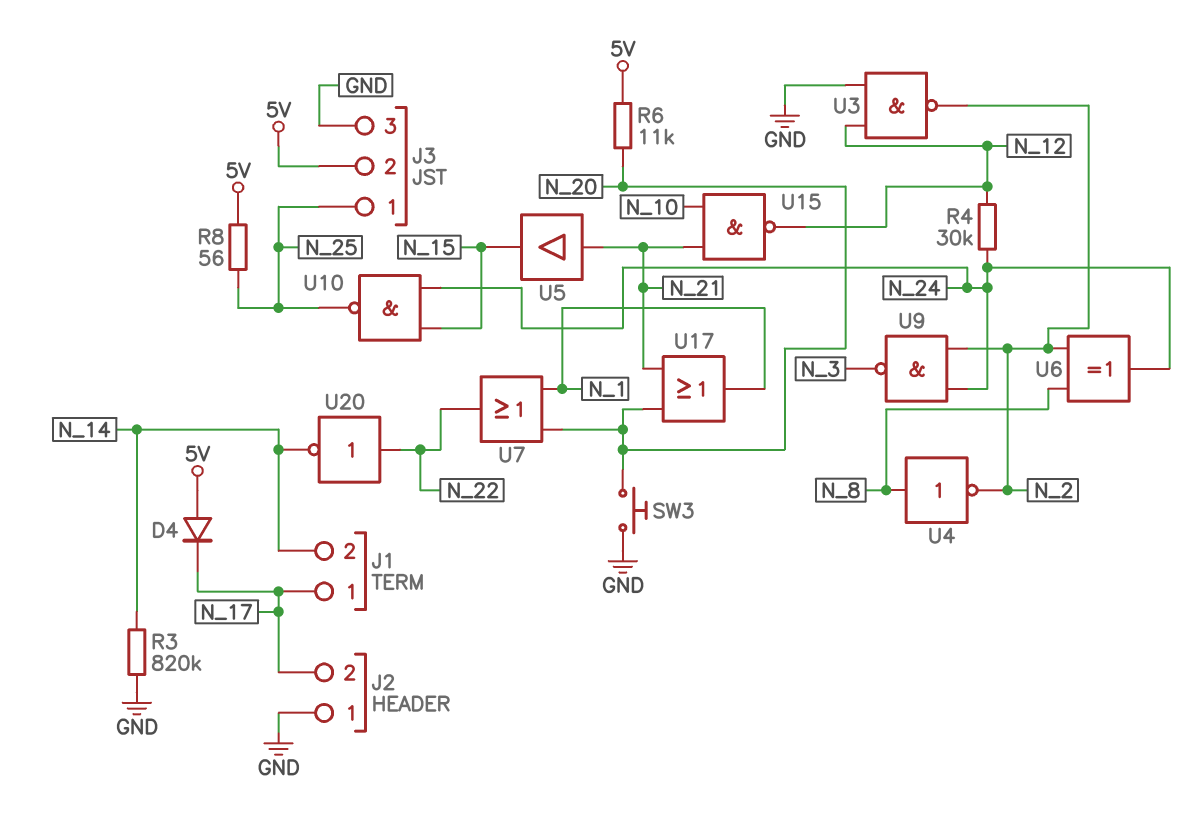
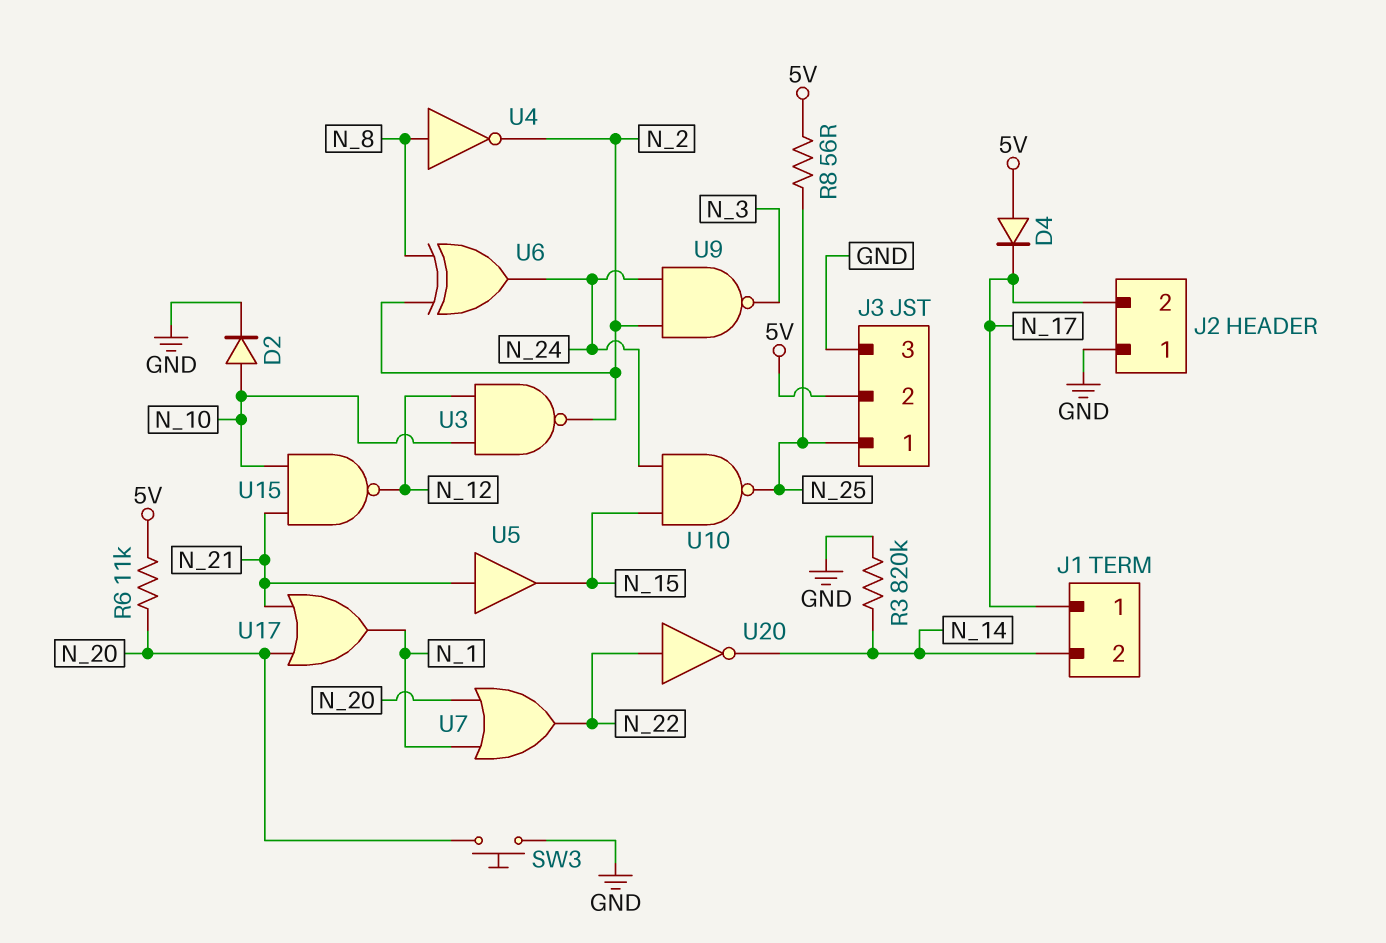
D2: none -> diode (A N_10, K GND)
R4: 30k (N_12, N_24) -> none
U3: NAND (in GND, in N_12, out N_2) -> NAND (in N_10, in N_12, out N_2)

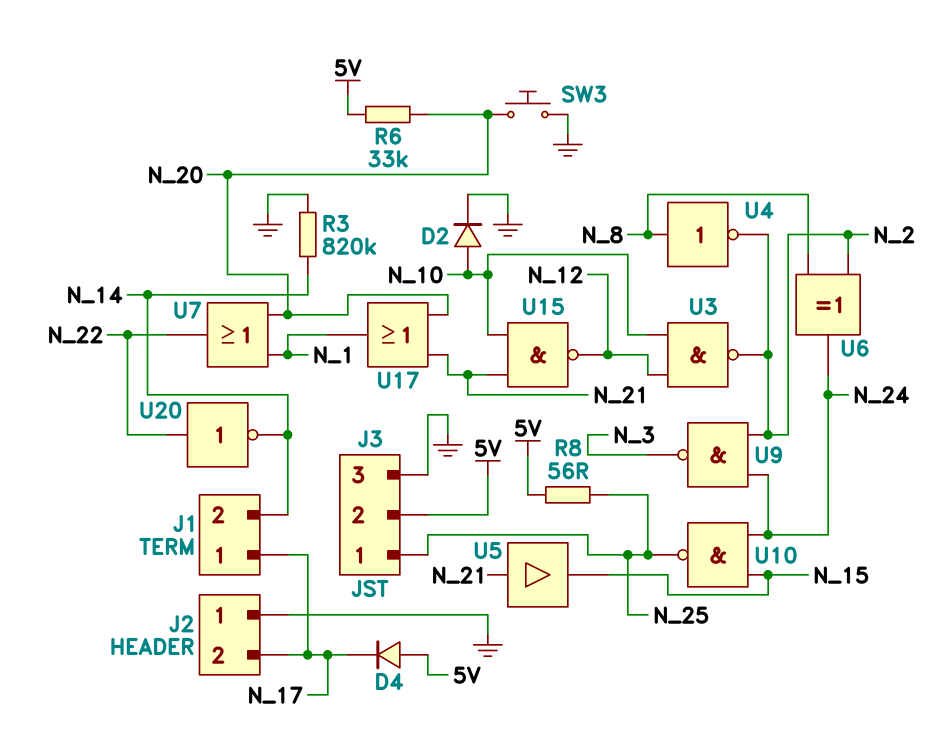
R6: 11k (5V, N_20) -> 33k (5V, N_20)

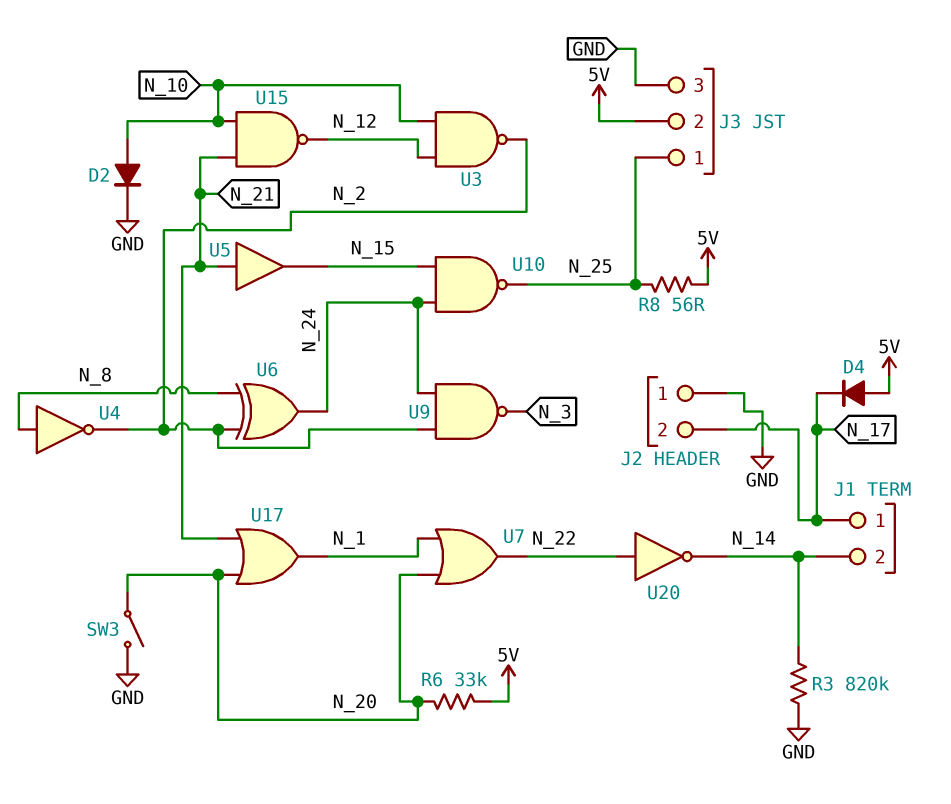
SW3: button (GND, N_20) -> switch (GND, N_20)

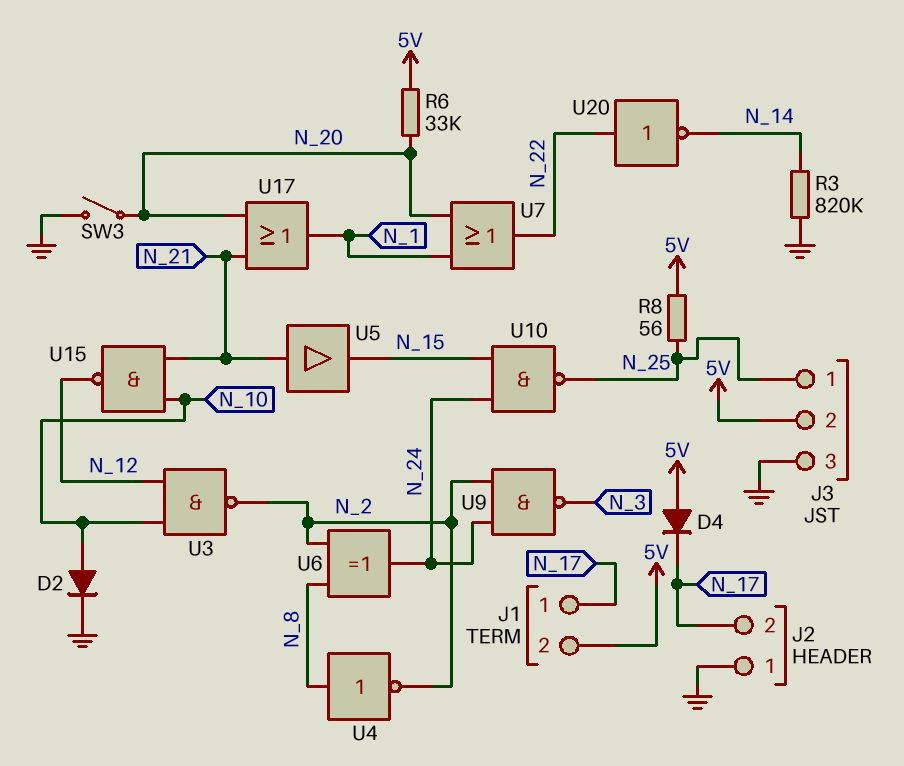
J1 pin 2: N_14 -> 5V

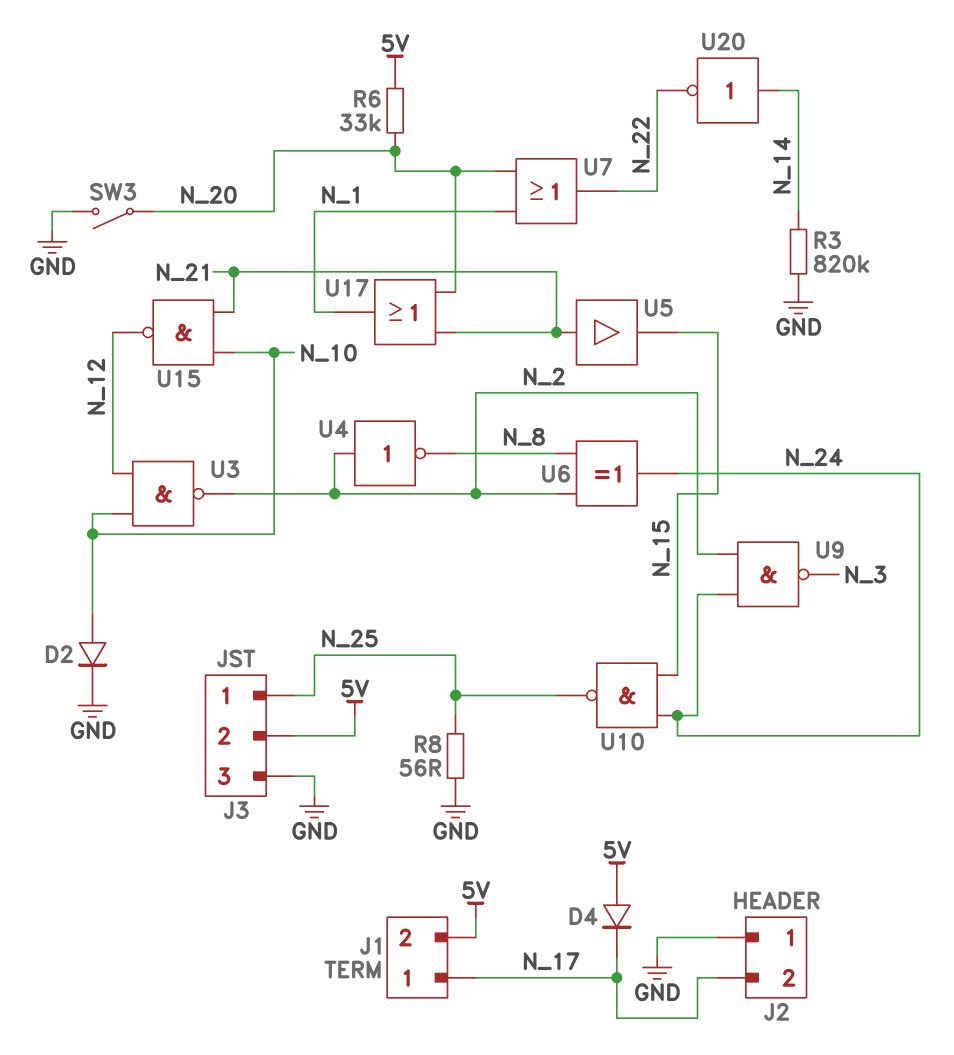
R8: 56 (5V, N_25) -> 56 (GND, N_25)
U4: NOT (in N_8, out N_2) -> NOT (in N_2, out N_8)
U20: NOT (in N_22, out N_14) -> NOT (in N_14, out N_22)

